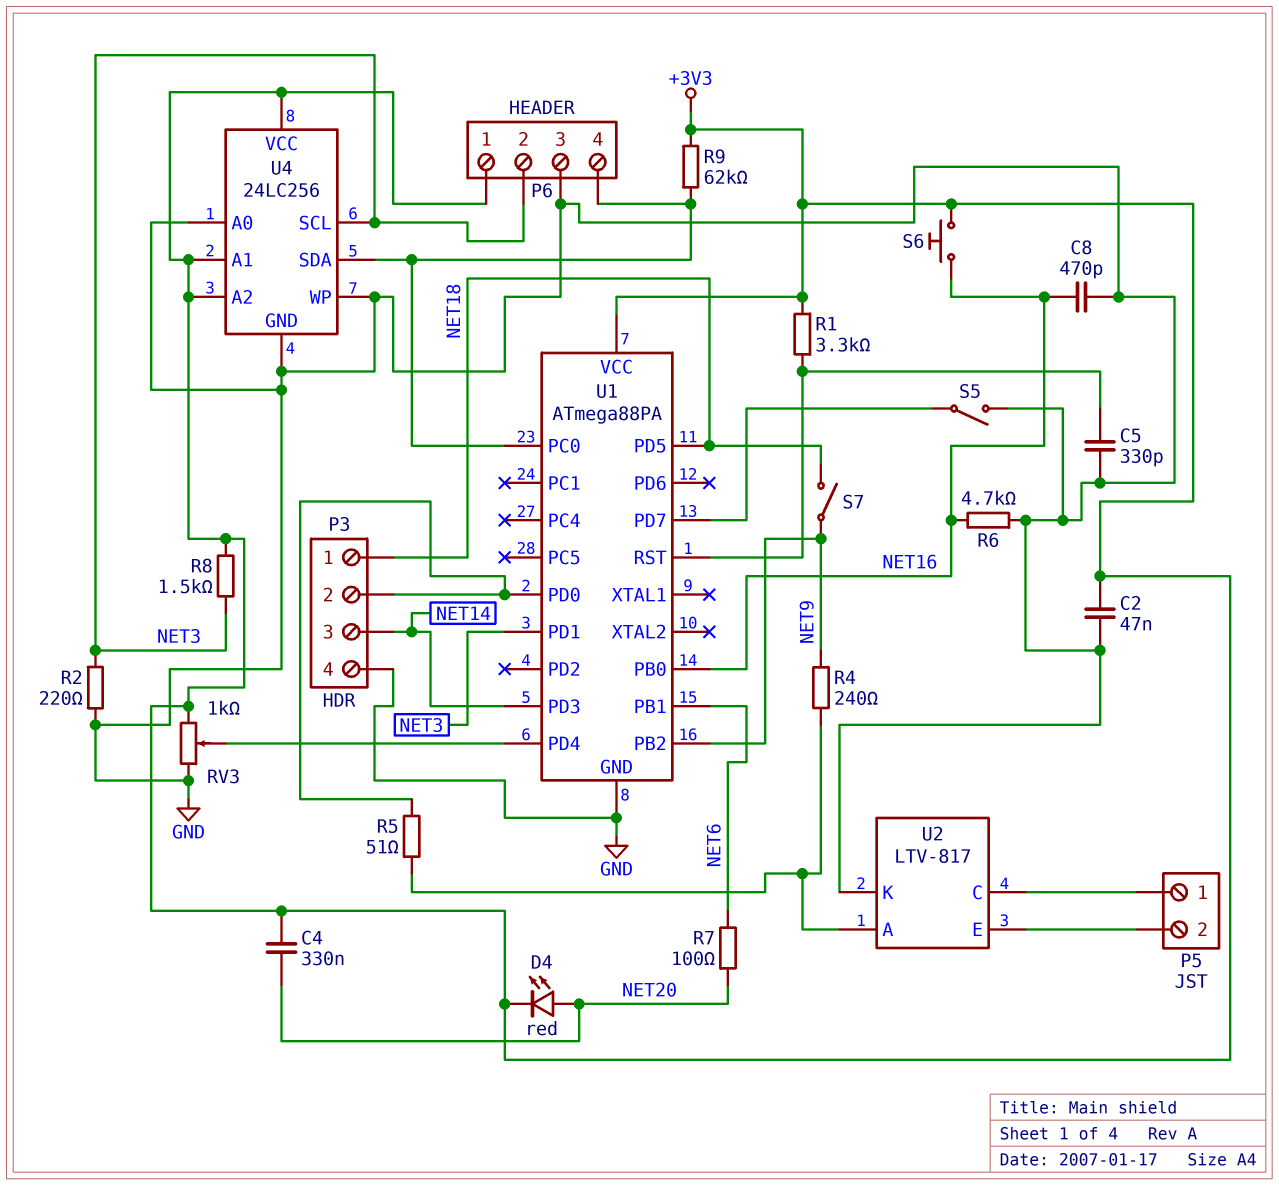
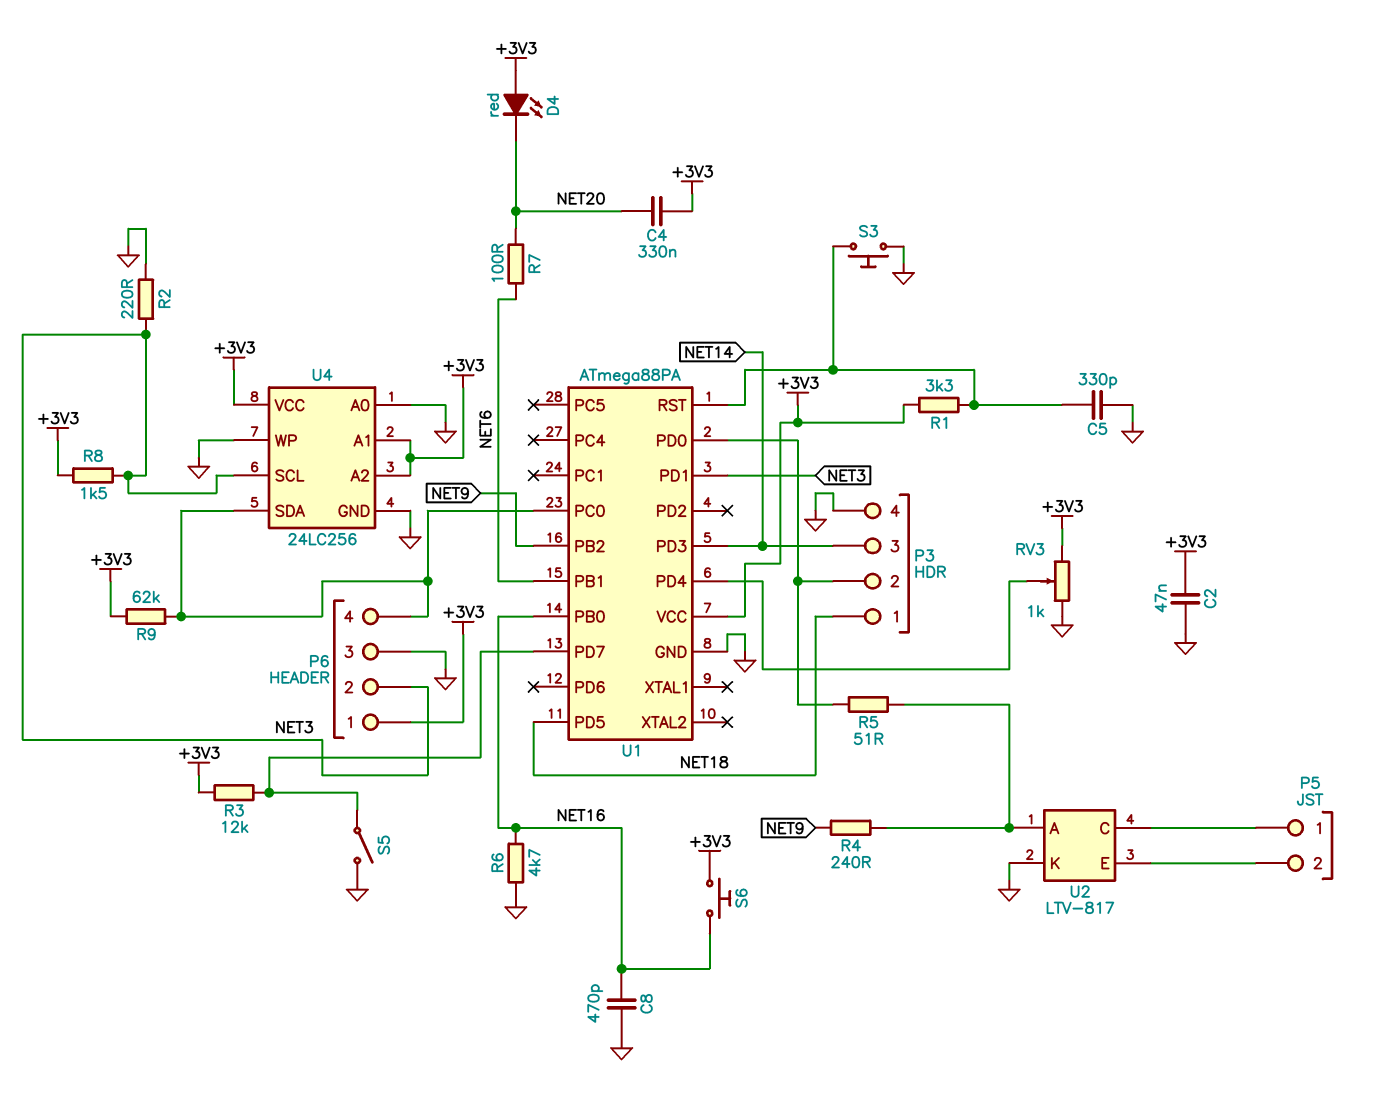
D4: LED red (A NET20, K +3V3) -> LED red (A +3V3, K NET20)
R3: none -> 12k (+3V3, U1/PD7)
S3: none -> button (GND, U1/RST)
S7: switch (NET9, NET18) -> none

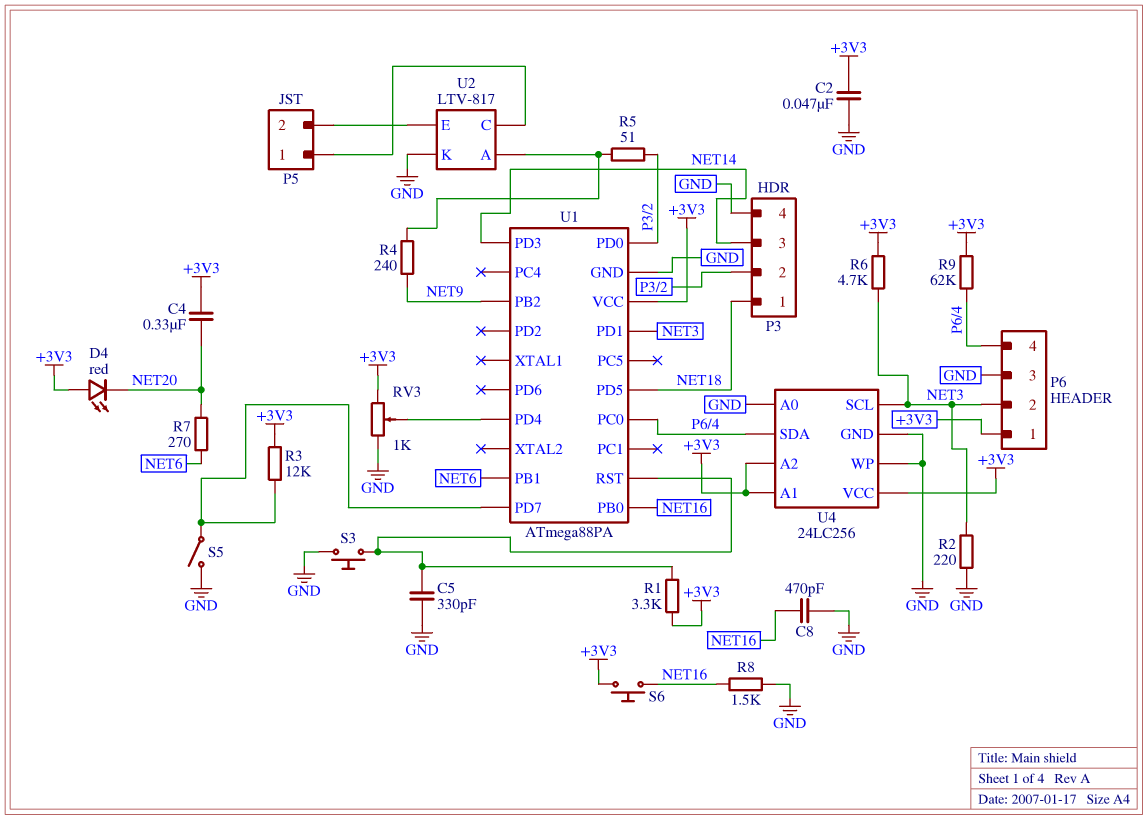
R6: 4.7k (GND, NET16) -> 4.7k (+3V3, NET3)
R7: 100 (NET6, NET20) -> 270 (NET6, NET20)
R8: 1.5k (+3V3, NET3) -> 1.5k (GND, NET16)

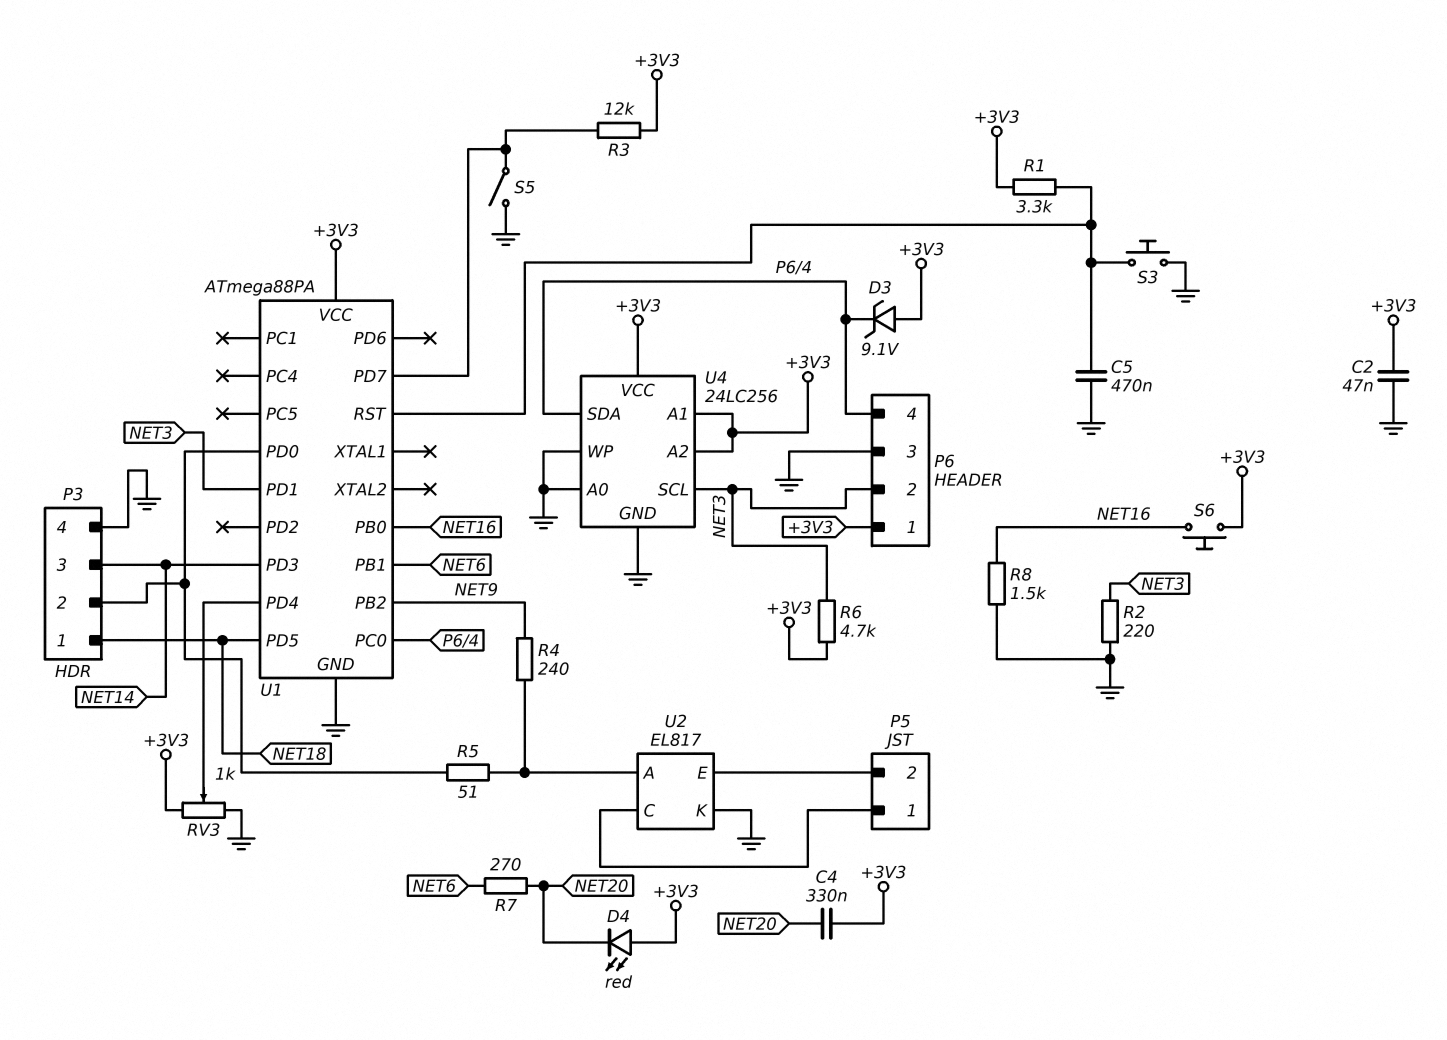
C5: 330pF (GND, U1/RST) -> 470nF (GND, U1/RST)
C8: 470pF (GND, NET16) -> none
D3: none -> zener 9.1V (A +3V3, K P6/4)
R9: 62k (+3V3, P6/4) -> none
U2: LTV-817 -> EL817

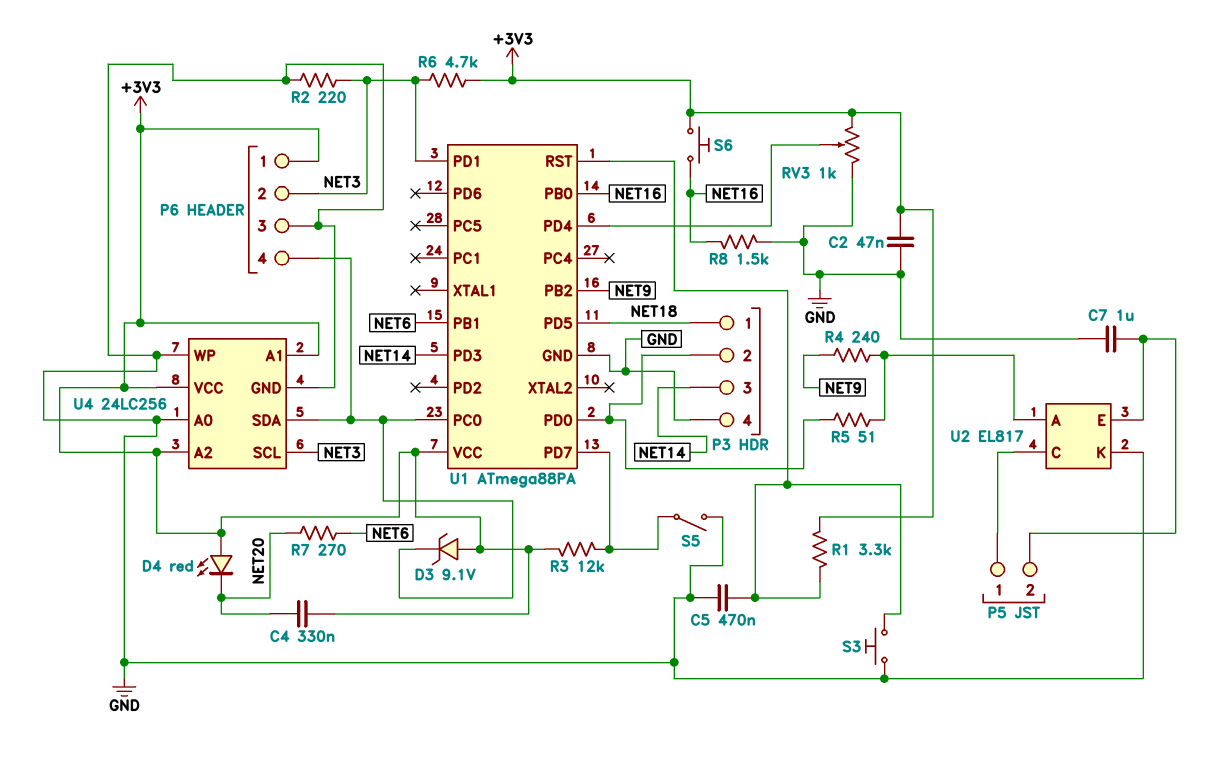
C7: none -> 1uF (GND, P5/2)

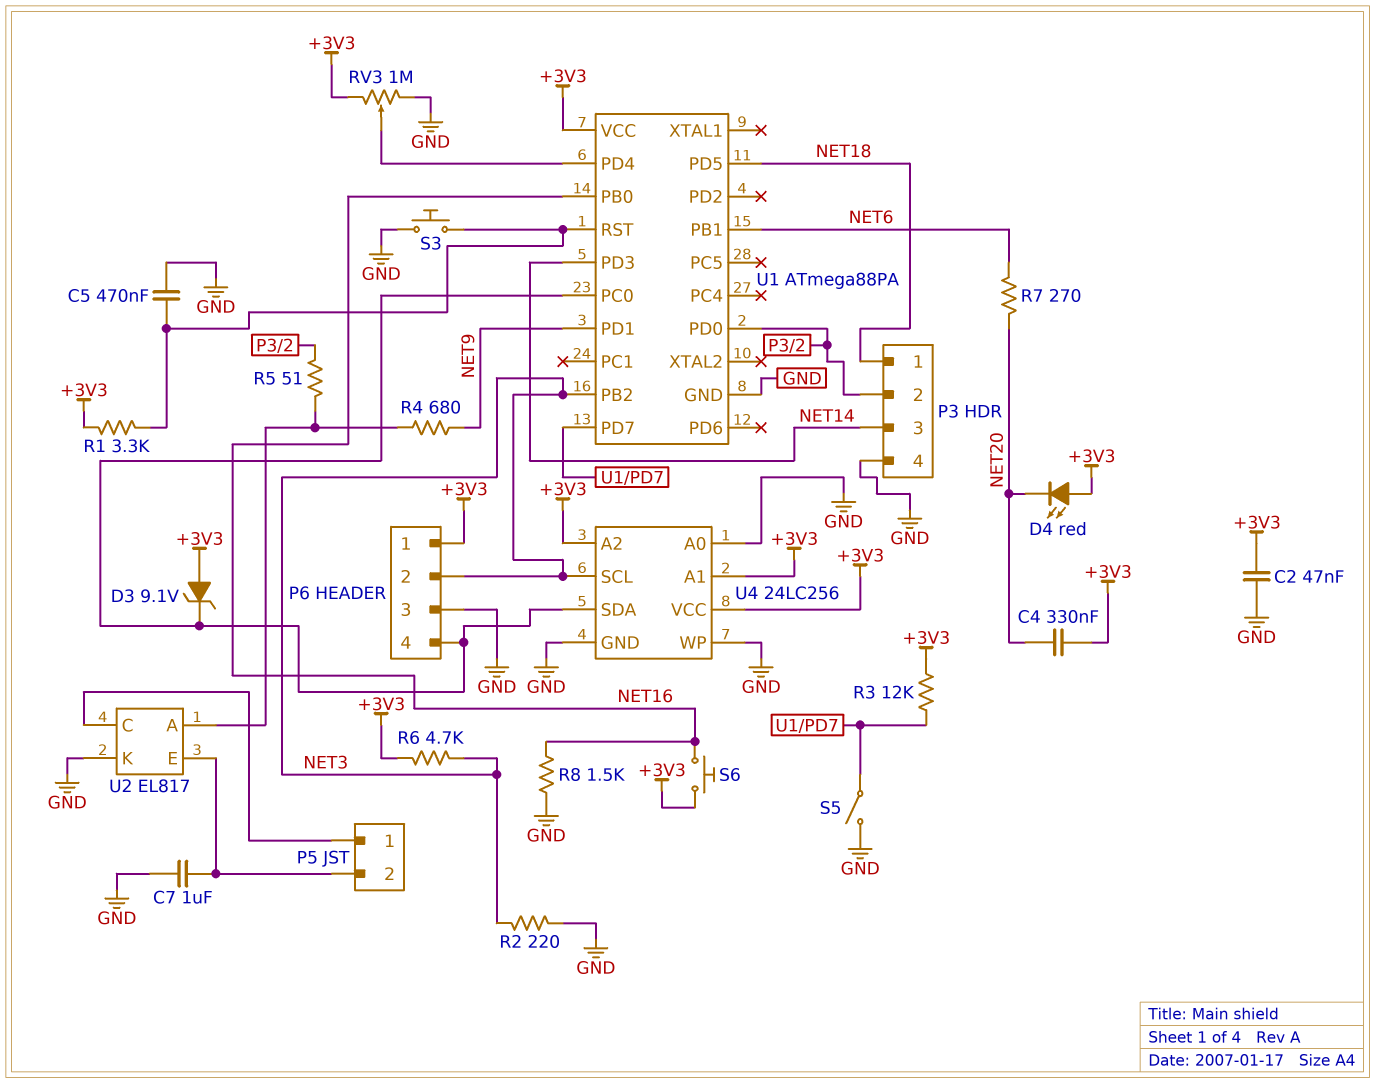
R4: 240 (NET9, U2/A) -> 680 (NET9, U2/A)
RV3: 1k (+3V3, GND, wiper U1/PD4) -> 1M (+3V3, GND, wiper U1/PD4)
U1 pin PB2: NET9 -> NET3
U1 pin PD1: NET3 -> NET9

